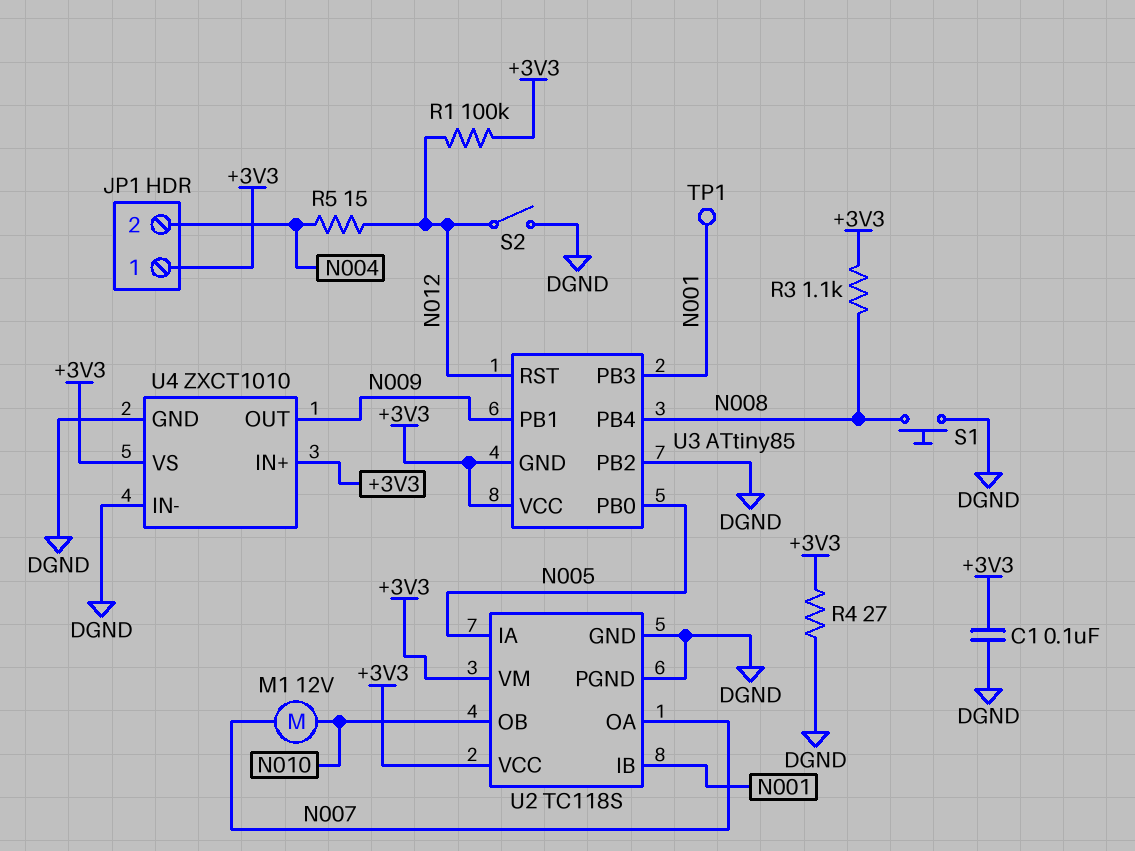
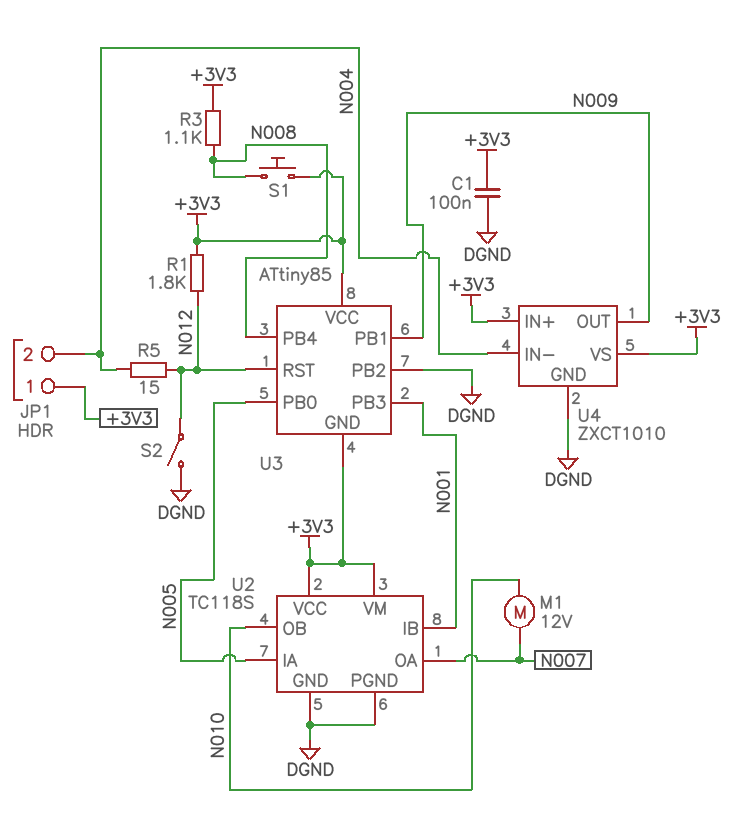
R1: 100k (+3V3, N012) -> 1.8k (+3V3, N012)
R4: 27 (+3V3, DGND) -> none
S1: button (DGND, N008) -> button (+3V3, N008)
TP1: test point (N001) -> none
U4 pin IN-: DGND -> N004

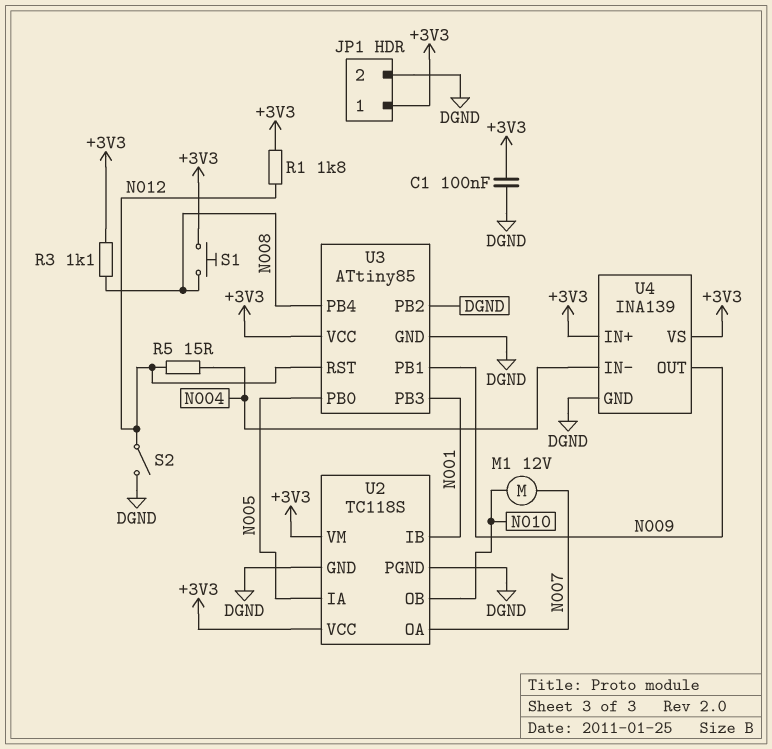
JP1 pin 2: N004 -> DGND
U3 pin GND: +3V3 -> DGND
U4: ZXCT1010 -> INA139

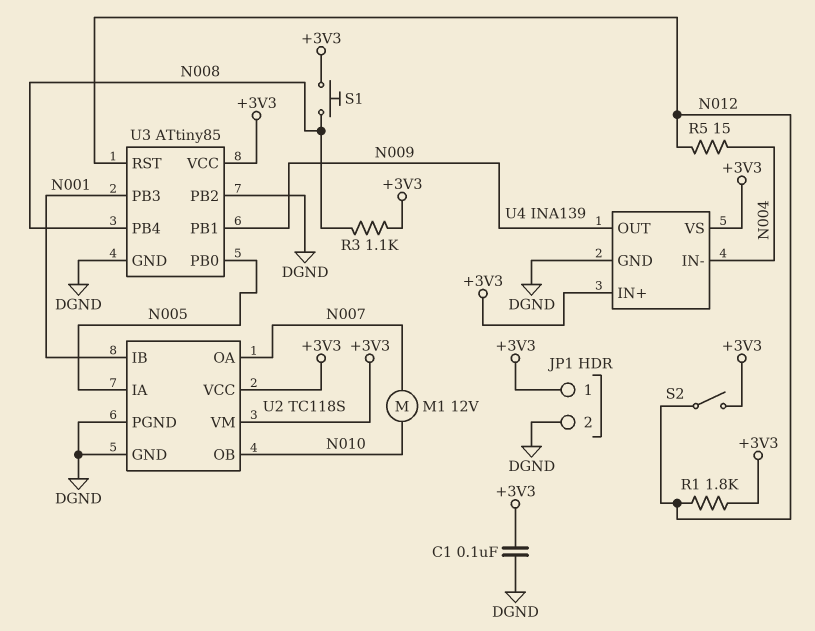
S2: switch (DGND, N012) -> switch (+3V3, N012)

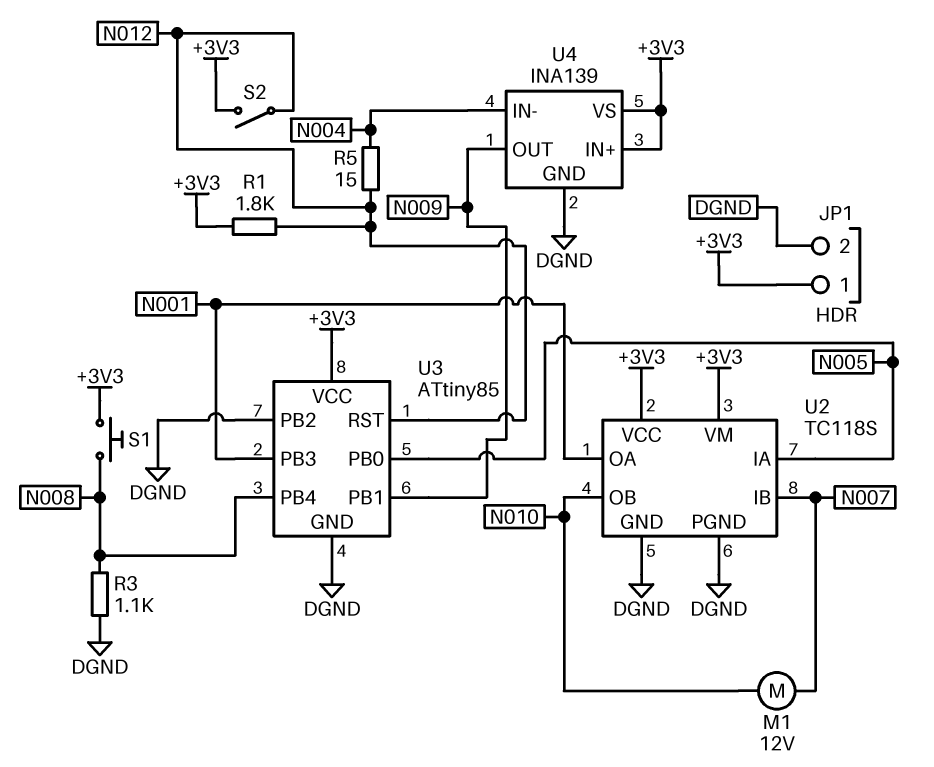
C1: 100nF (+3V3, DGND) -> none
R3: 1.1k (+3V3, N008) -> 1.1k (DGND, N008)
U2 pin IB: N001 -> N007
U2 pin OA: N007 -> N001

